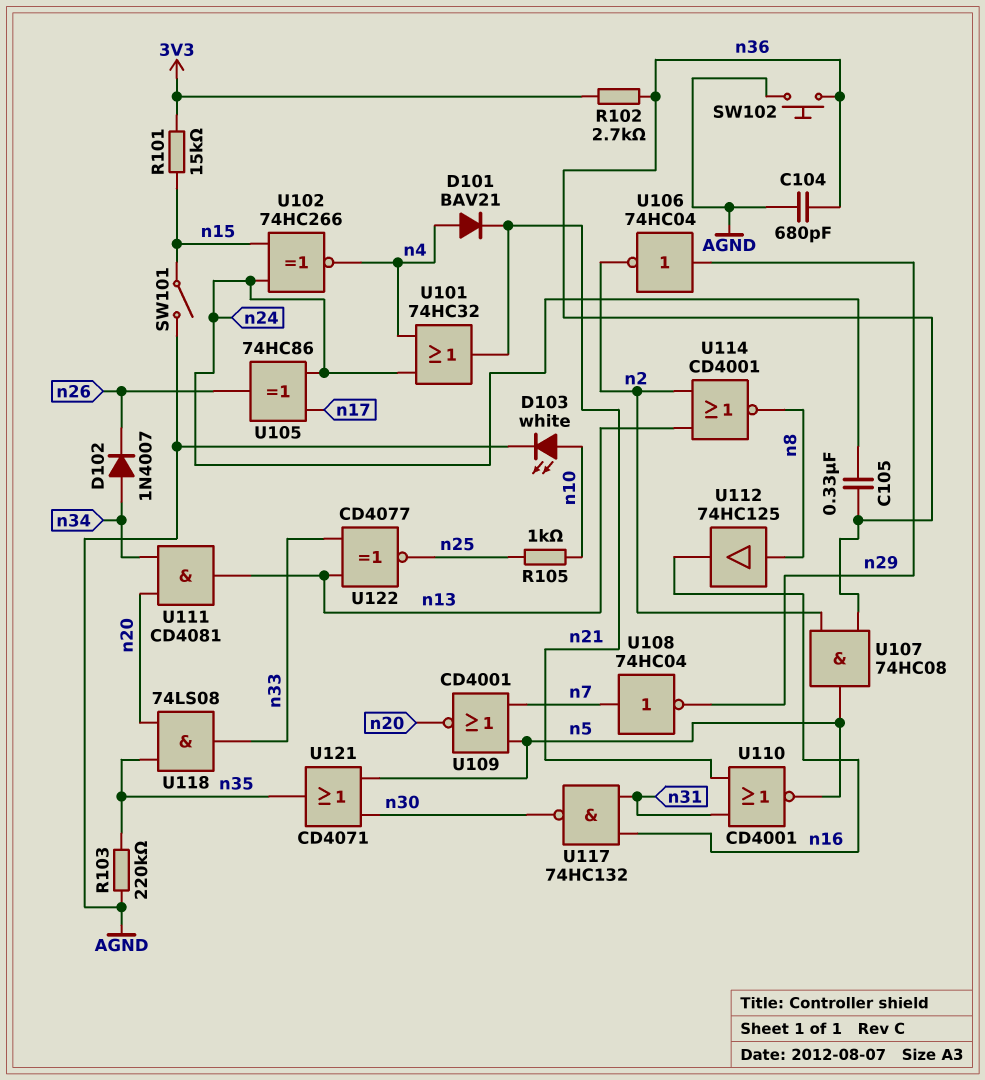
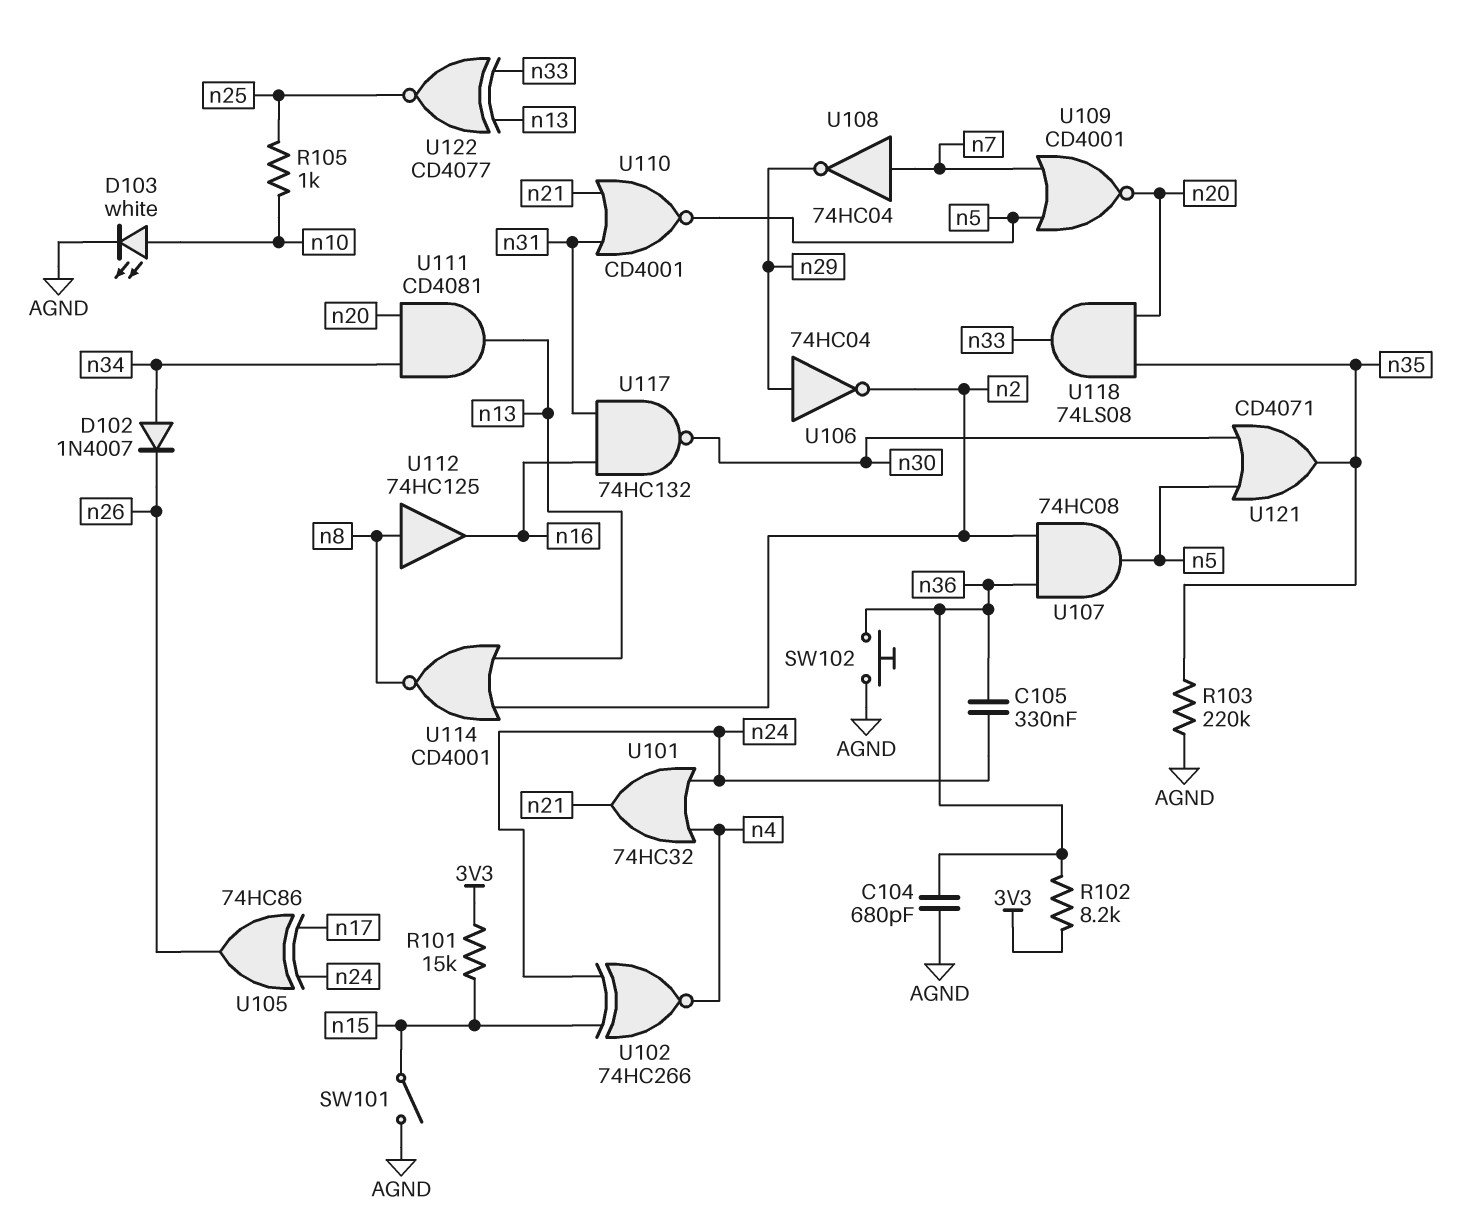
D101: diode BAV21 (A n4, K n21) -> none
R102: 2.7k (3V3, n36) -> 8.2k (3V3, n36)

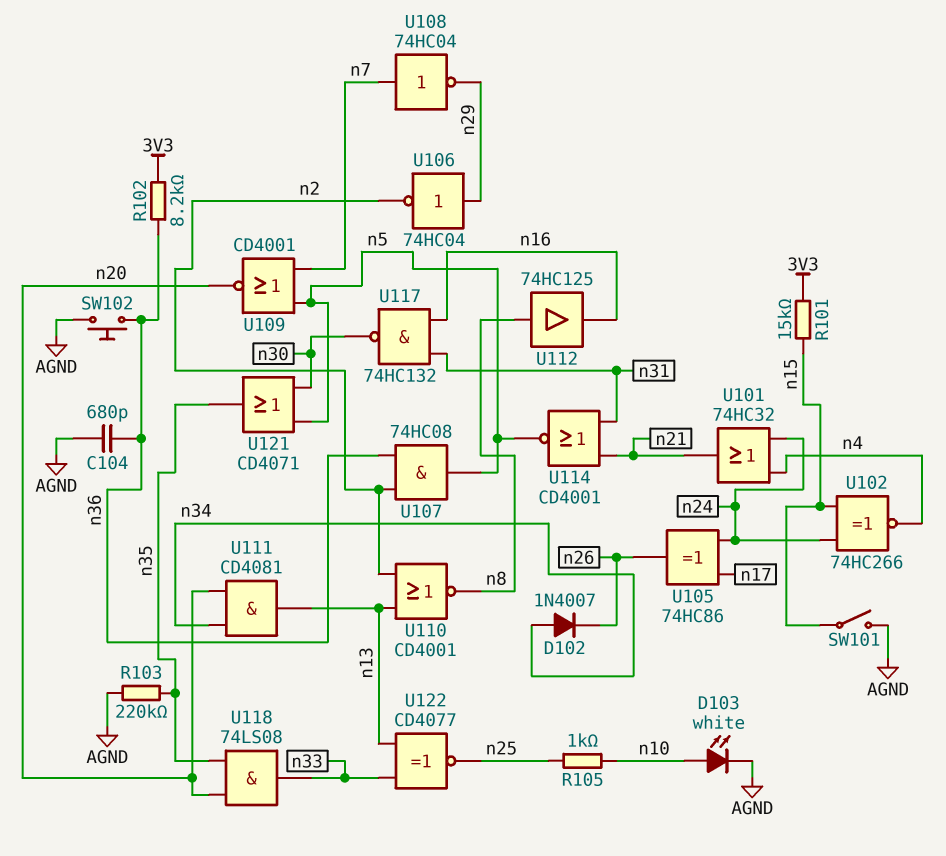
C105: 330nF (n24, n36) -> none
U110: NOR CD4001 (in n21, in n31, out n5) -> NOR CD4001 (in n2, in n13, out n8)
U114: NOR CD4001 (in n2, in n13, out n8) -> NOR CD4001 (in n21, in n31, out n5)

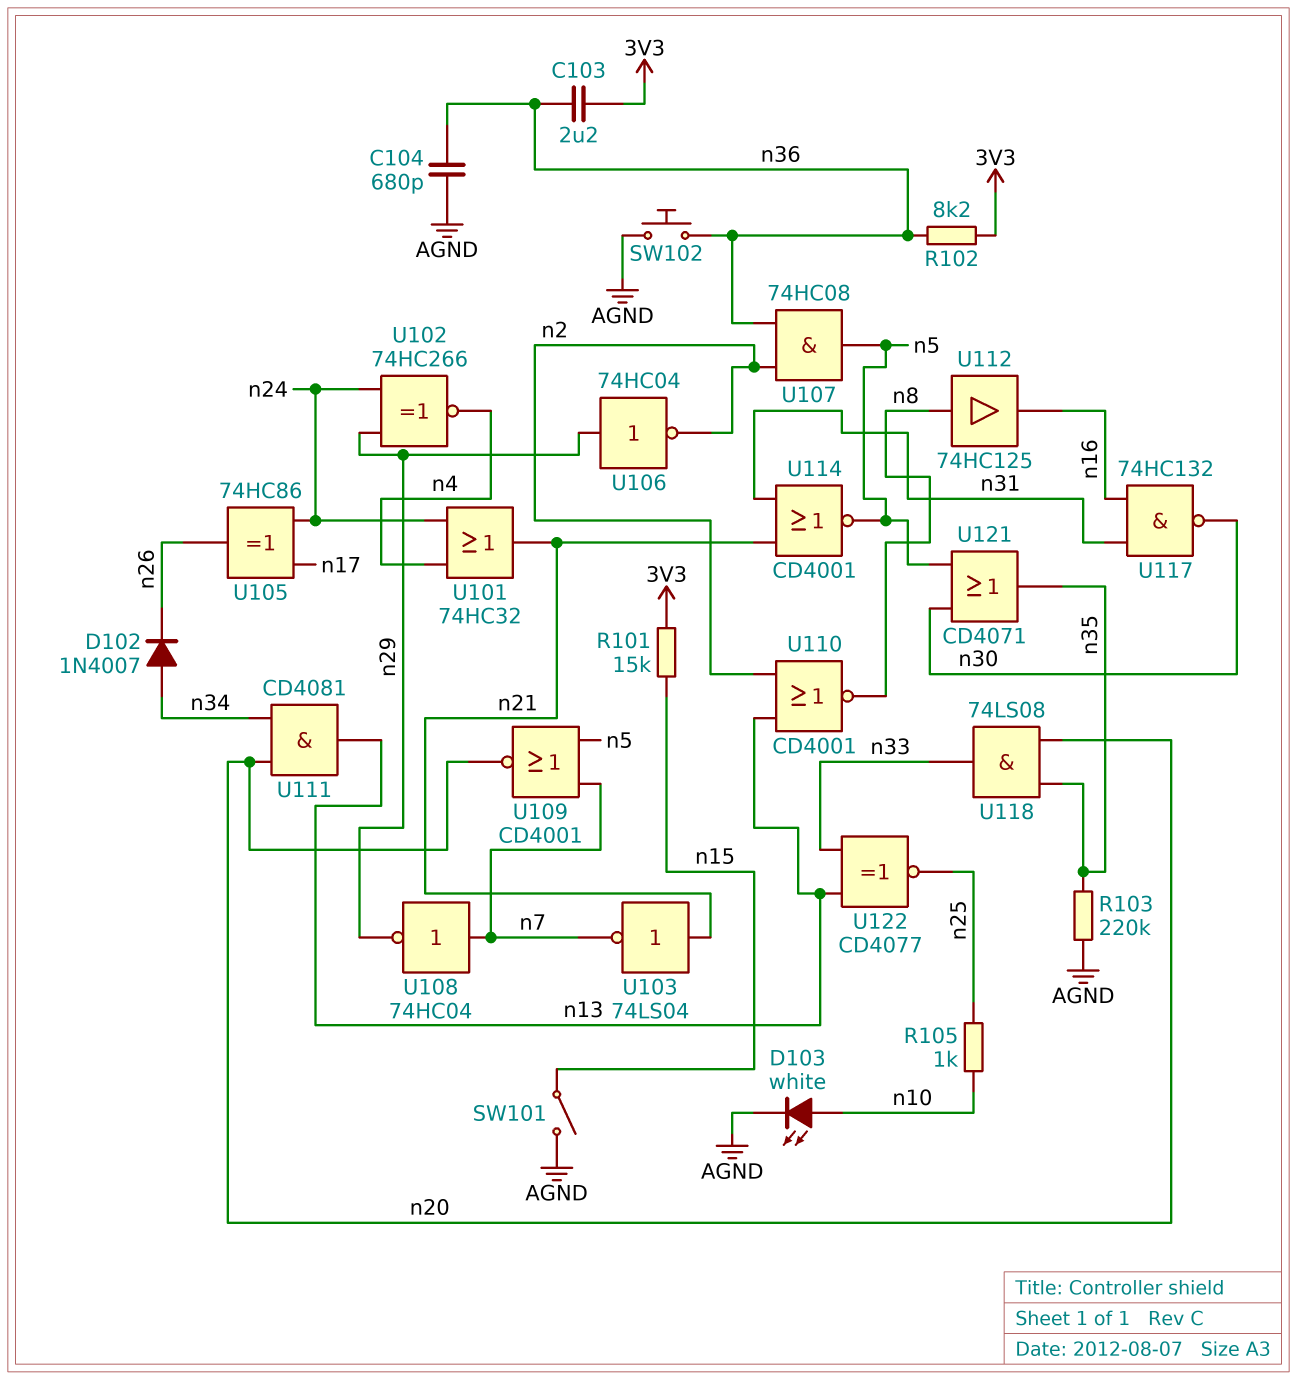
C103: none -> 2.2uF (3V3, n36)
U102: XNOR 74HC266 (in n15, in n24, out n4) -> XNOR 74HC266 (in n24, in n29, out n4)
U103: none -> NOT 74LS04 (in n21, out n7)

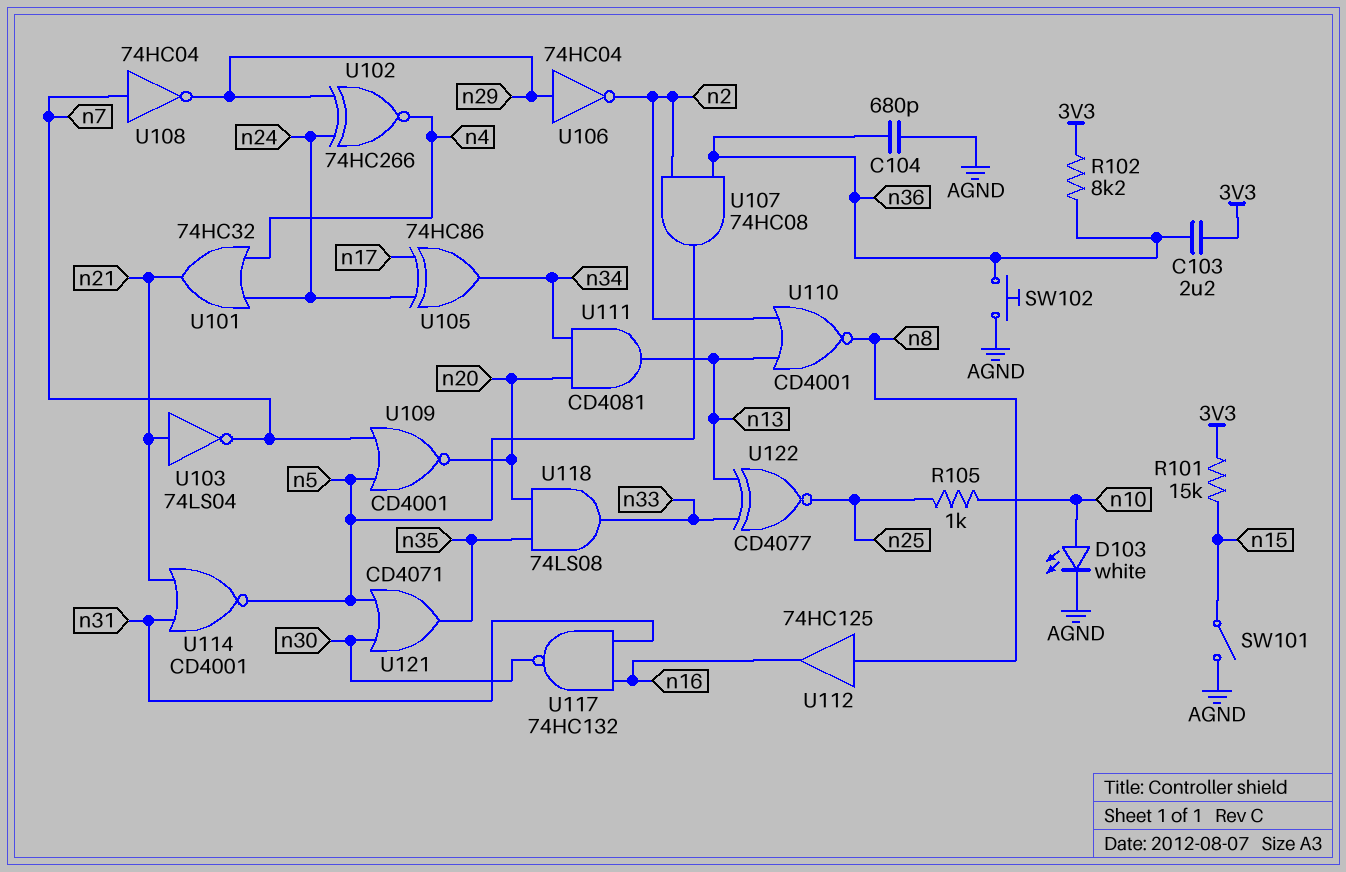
D102: diode 1N4007 (A n34, K n26) -> none
R103: 220k (AGND, n35) -> none
U105: XOR 74HC86 (in n17, in n24, out n26) -> XOR 74HC86 (in n17, in n24, out n34)

